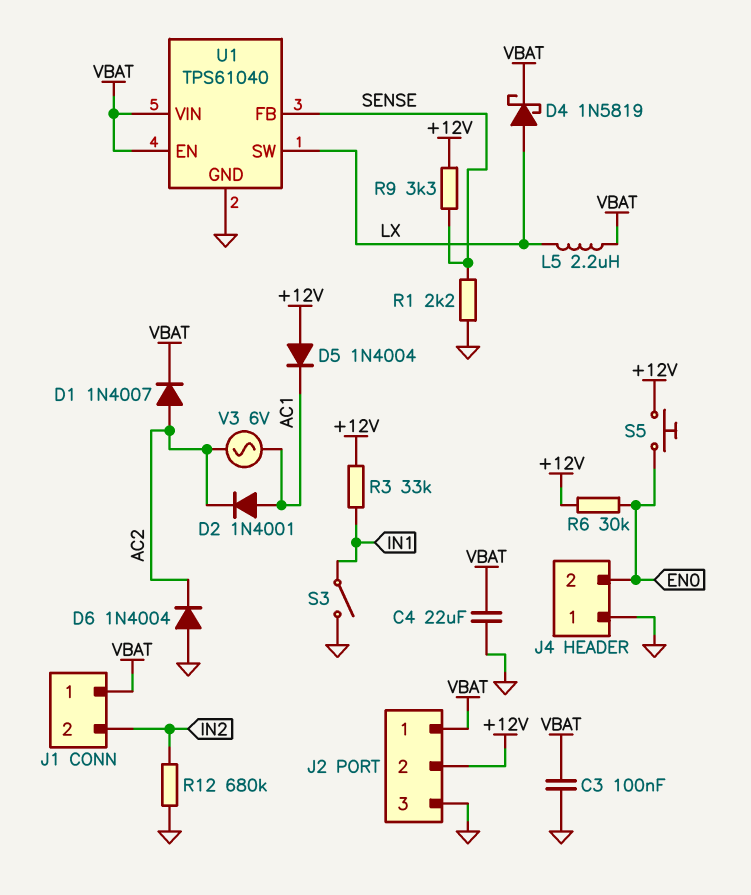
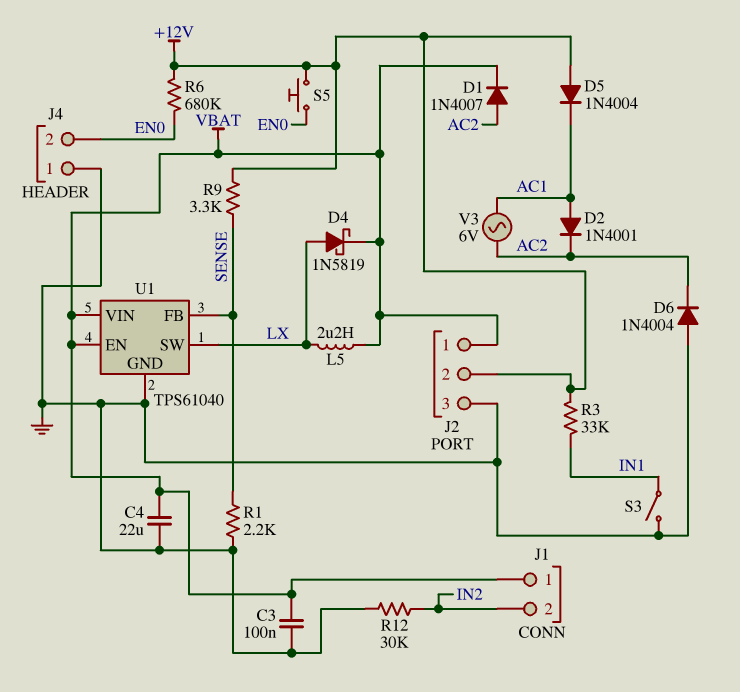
R6: 30k (+12V, EN0) -> 680k (+12V, EN0)
R12: 680k (GND, IN2) -> 30k (GND, IN2)

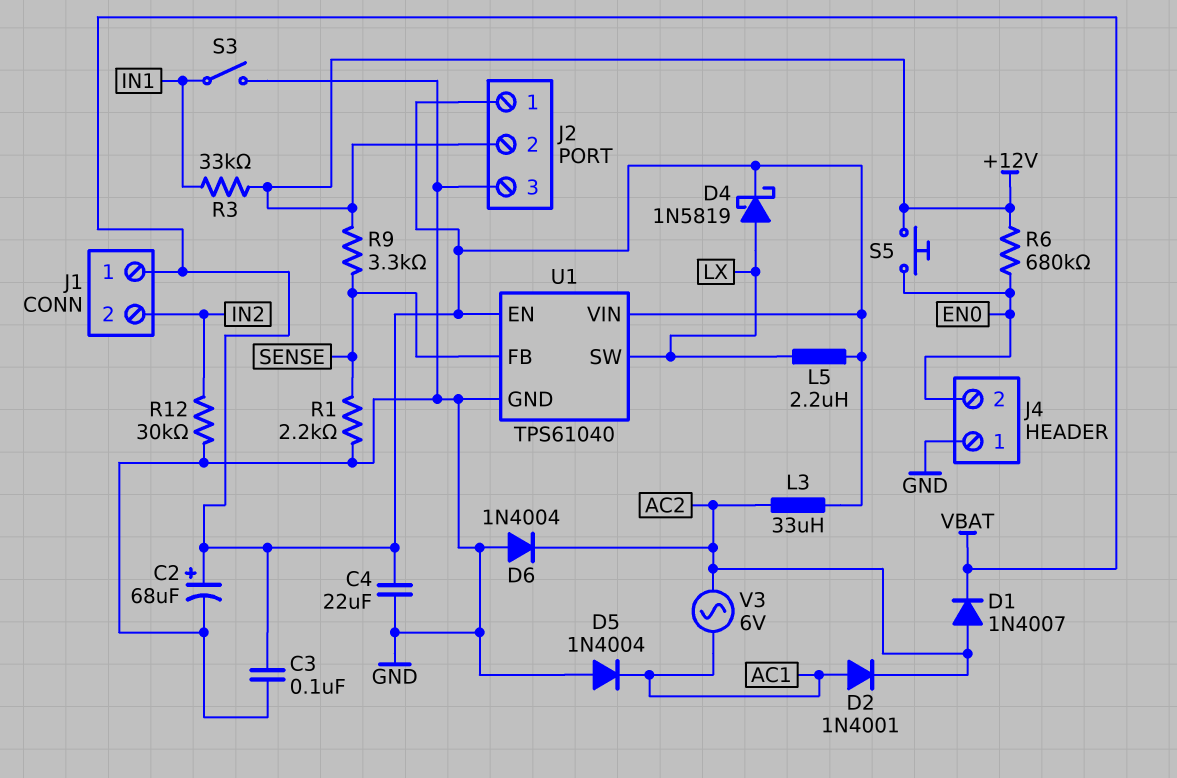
C2: none -> 68uF (plus VBAT, minus GND)
D5: diode 1N4004 (A +12V, K AC1) -> diode 1N4004 (A GND, K AC1)
L3: none -> 33uH (AC2, VBAT)

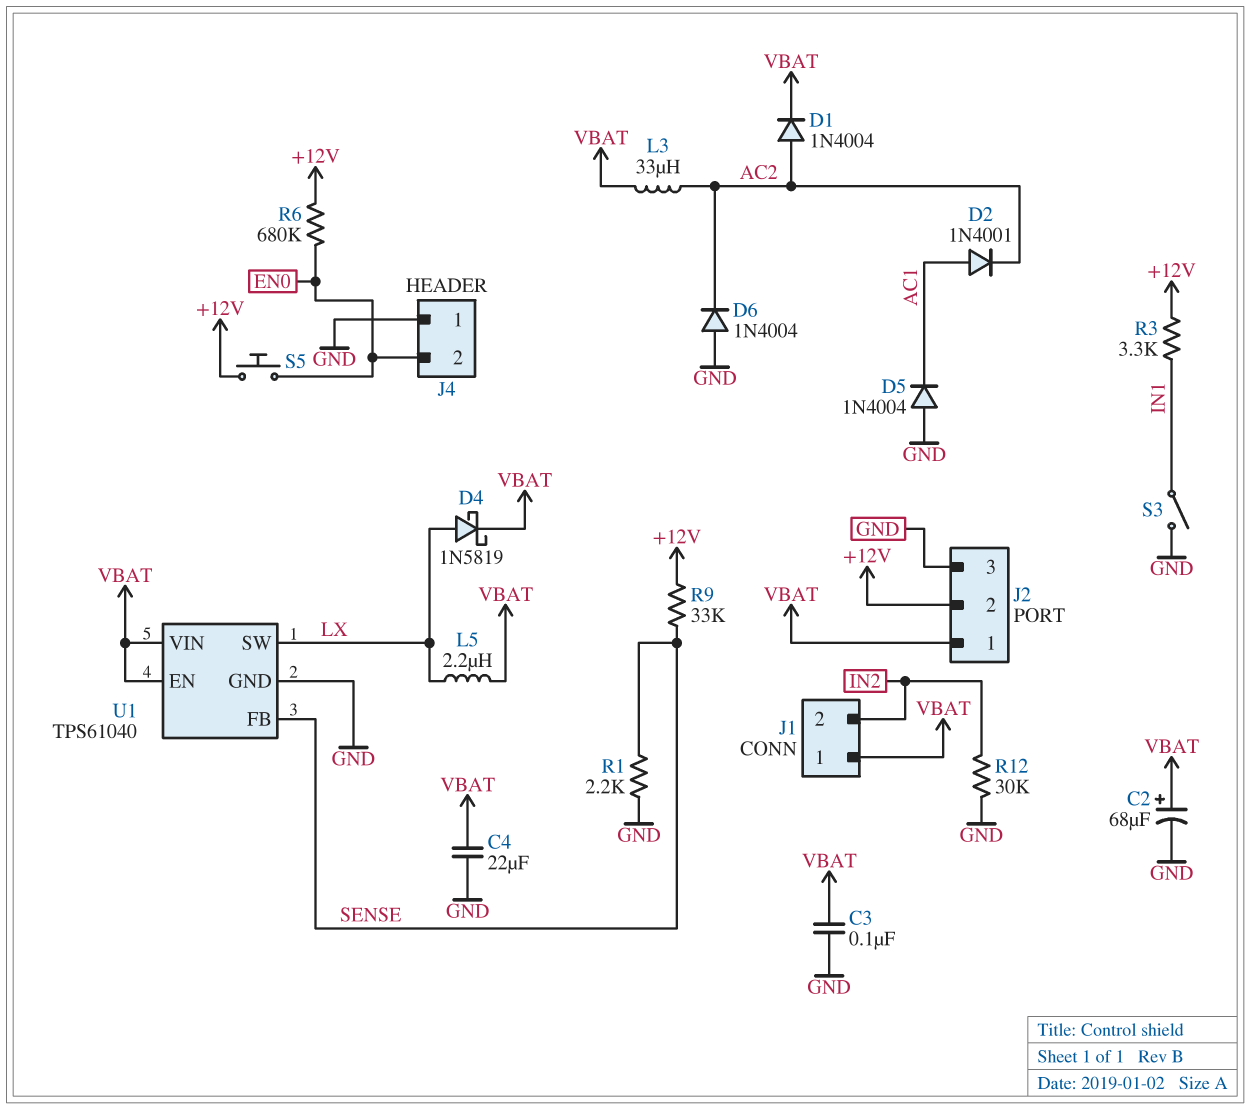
D1: diode 1N4007 (A AC2, K VBAT) -> diode 1N4004 (A AC2, K VBAT)
R3: 33k (+12V, IN1) -> 3.3k (+12V, IN1)
R9: 3.3k (+12V, SENSE) -> 33k (+12V, SENSE)
V3: AC 6V (AC1, AC2) -> none

